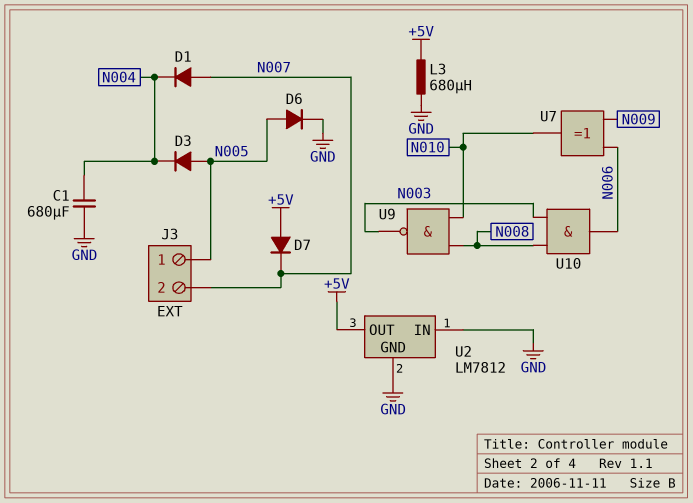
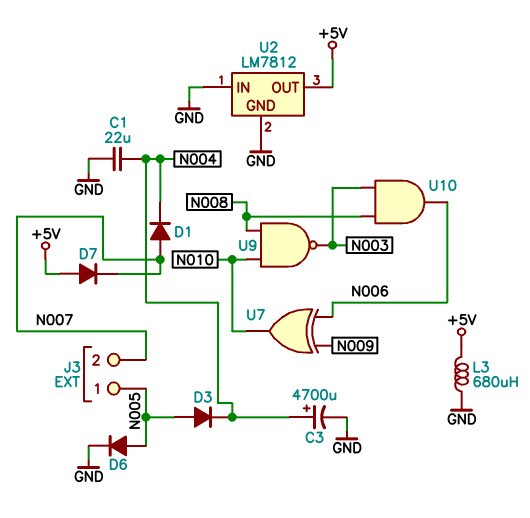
C1: 680uF (GND, N004) -> 22uF (GND, N004)
C3: none -> 4700uF (plus N004, minus GND)

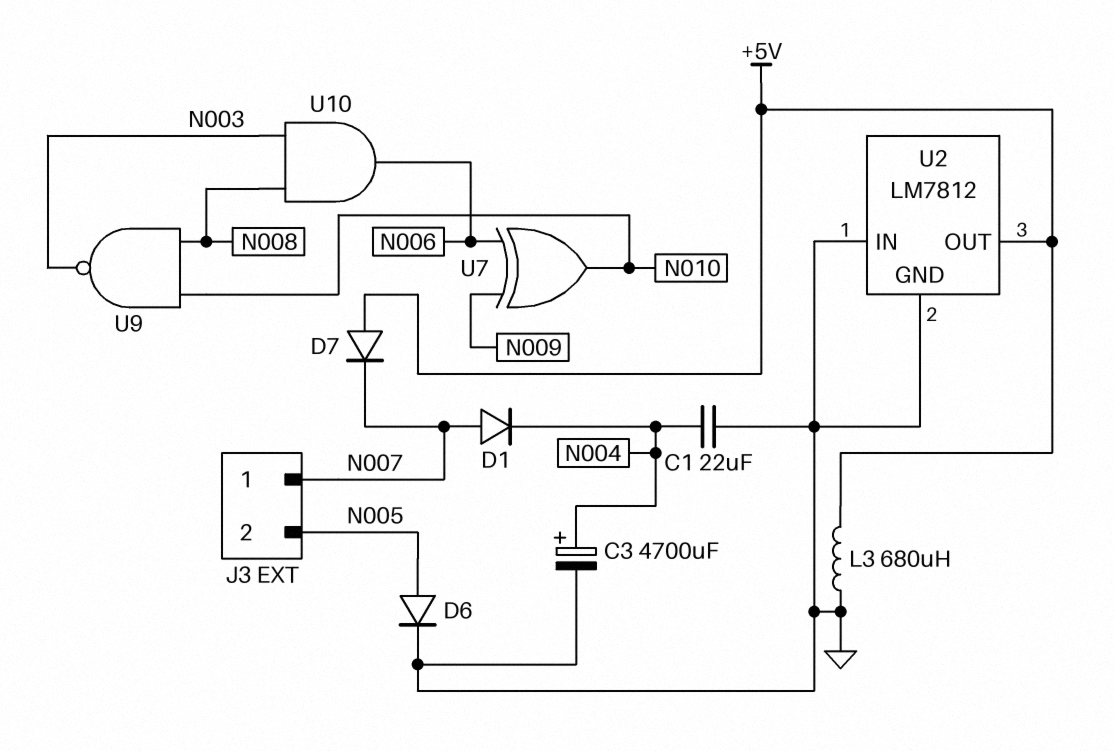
D3: diode (A N005, K N004) -> none
J3 pin 1: N005 -> N007
J3 pin 2: N007 -> N005

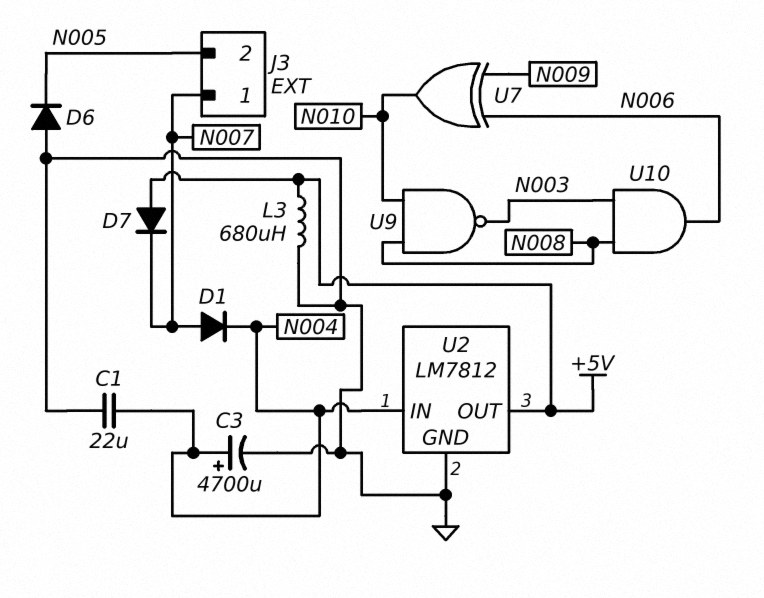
D6: diode (A N005, K GND) -> diode (A GND, K N005)
U2 pin IN: GND -> N004

